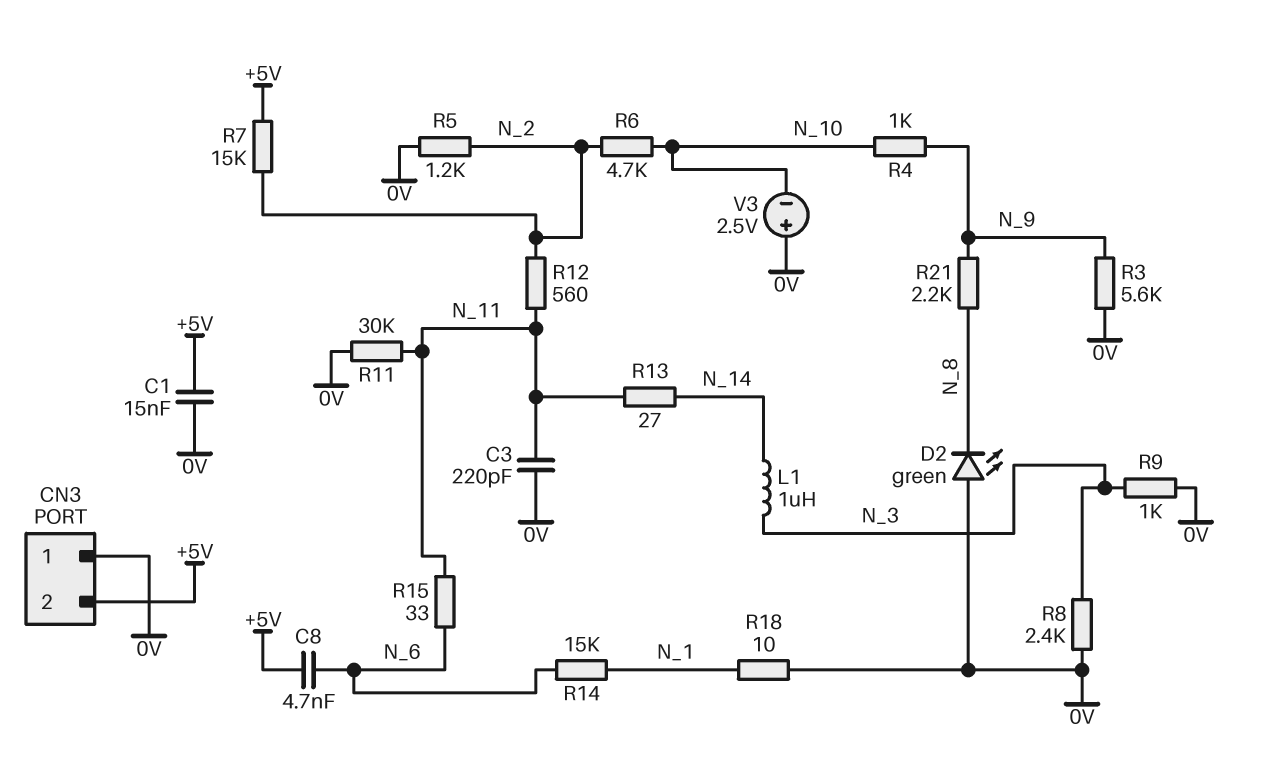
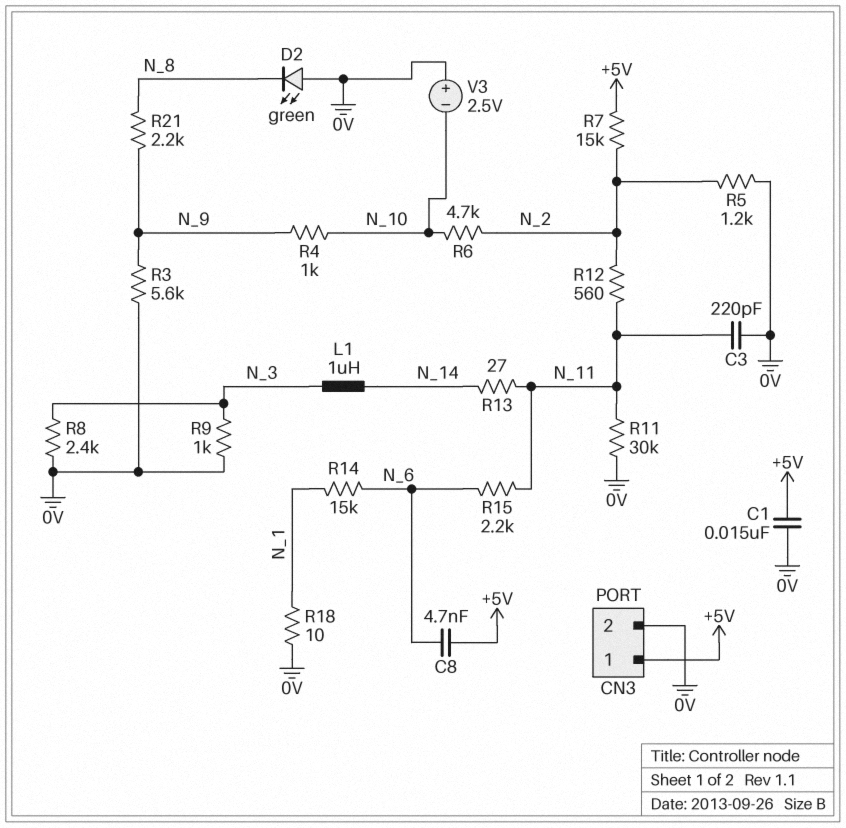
CN3 pin 1: 0V -> +5V
CN3 pin 2: +5V -> 0V
R15: 33 (N_6, N_11) -> 2.2k (N_6, N_11)

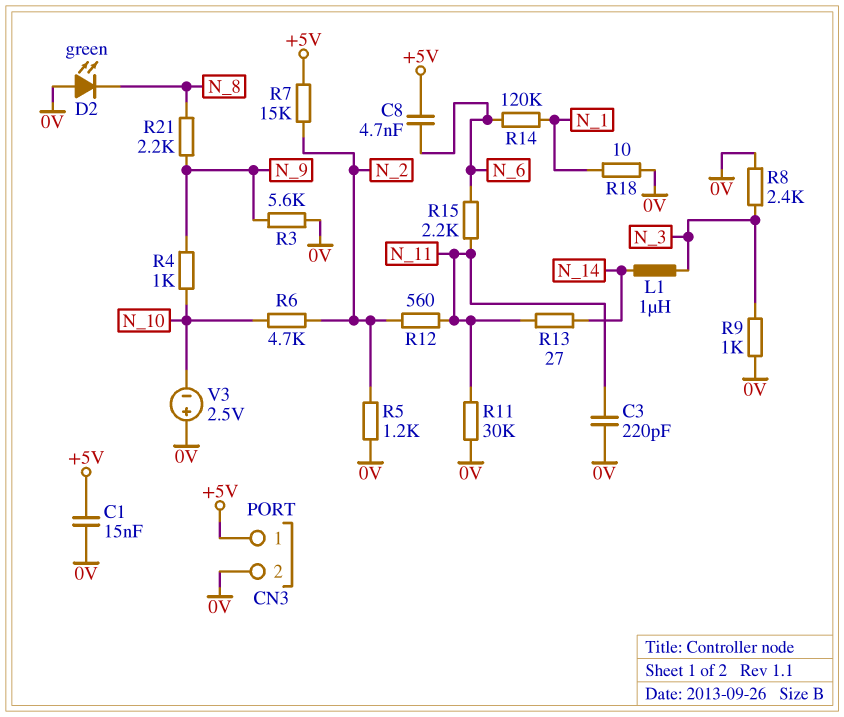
R14: 15k (N_1, N_6) -> 120k (N_1, N_6)

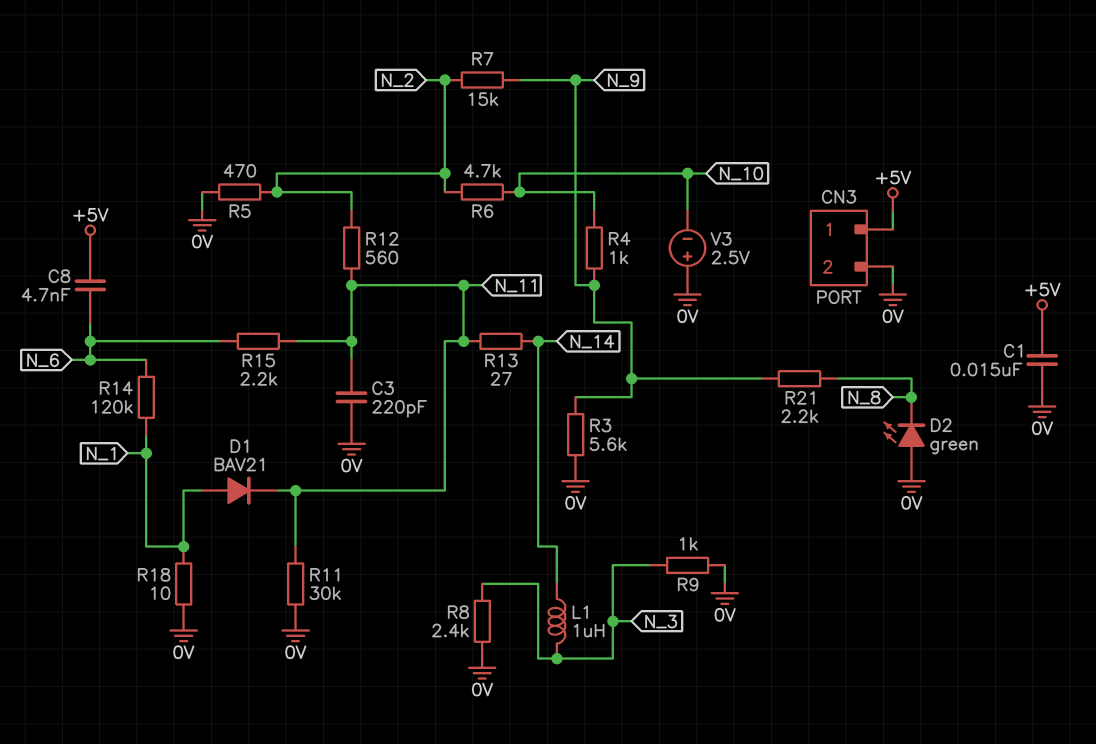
D1: none -> diode BAV21 (A N_1, K N_11)
R5: 1.2k (0V, N_2) -> 470 (0V, N_2)
R7: 15k (+5V, N_2) -> 15k (N_2, N_9)

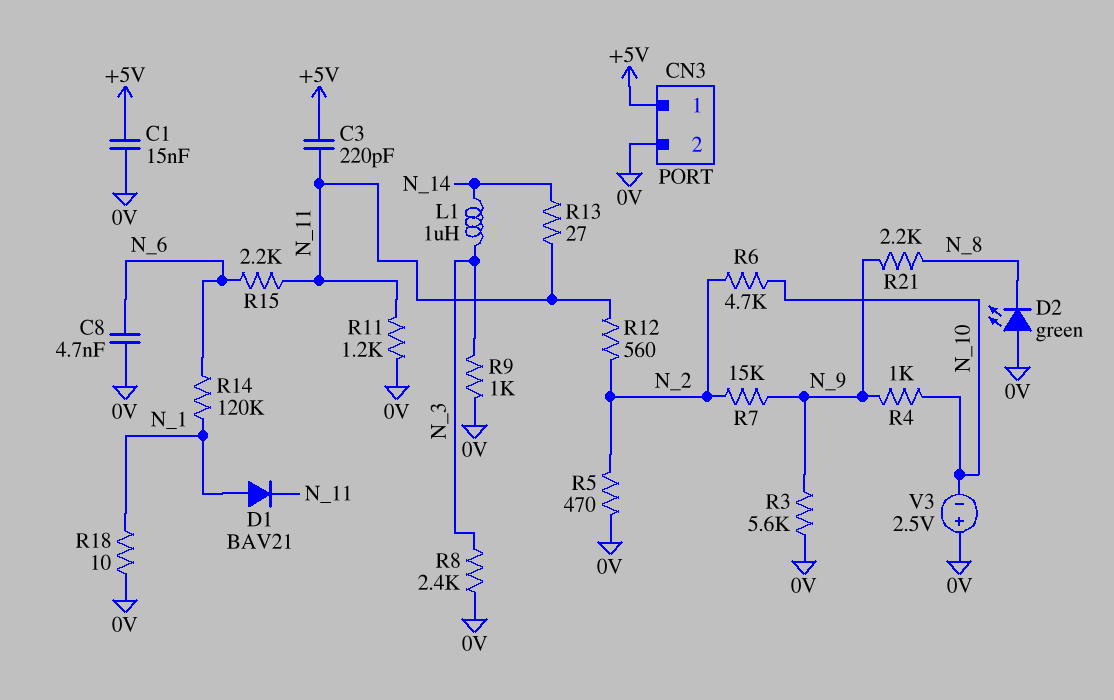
C3: 220pF (0V, N_11) -> 220pF (+5V, N_11)
C8: 4.7nF (+5V, N_6) -> 4.7nF (0V, N_6)
R11: 30k (0V, N_11) -> 1.2k (0V, N_11)

